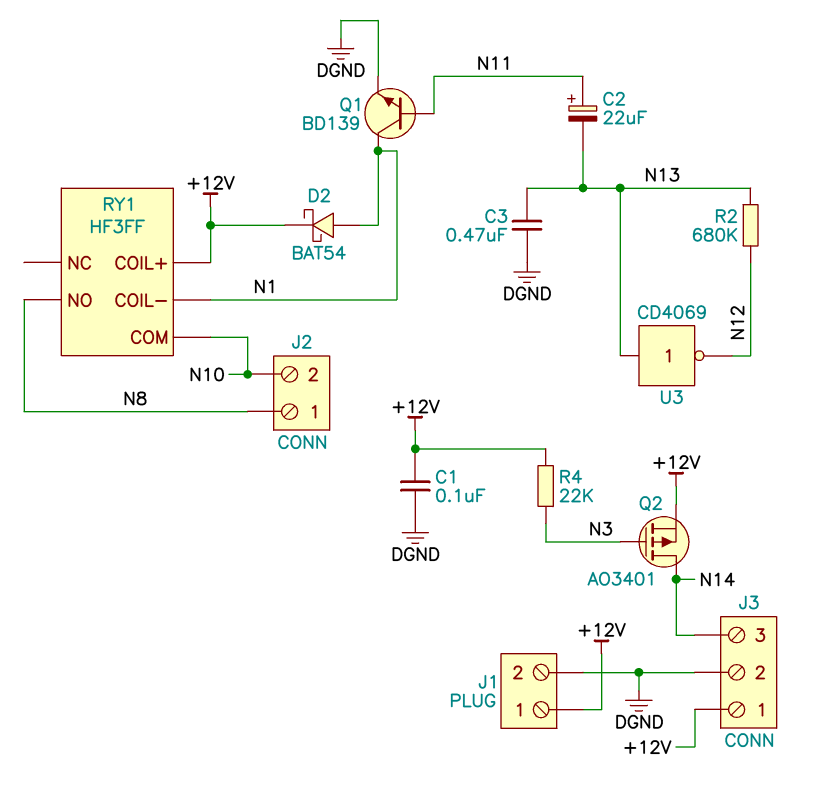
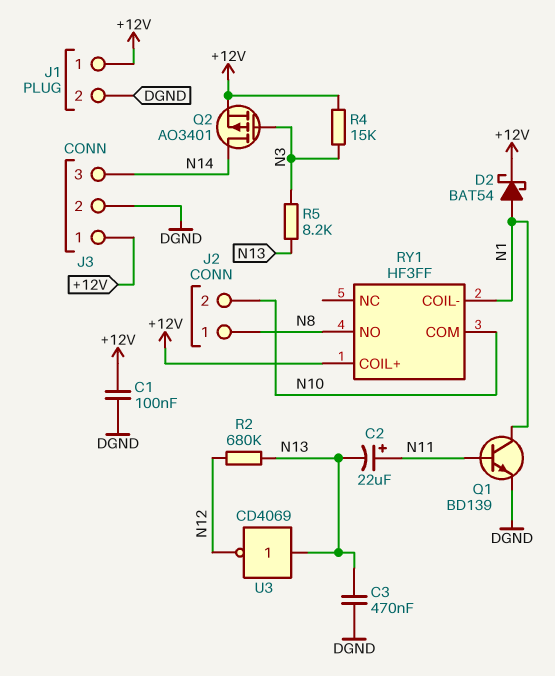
R4: 22k (+12V, N3) -> 15k (+12V, N3)
R5: none -> 8.2k (N3, N13)

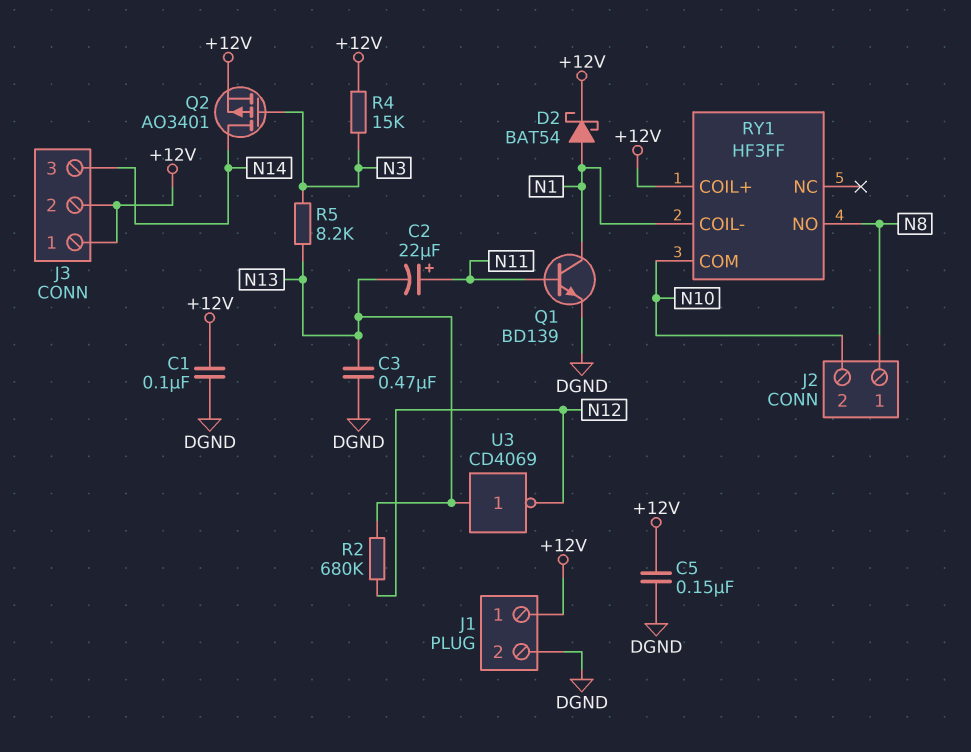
C5: none -> 150nF (+12V, DGND)
J3 pin 2: DGND -> +12V

